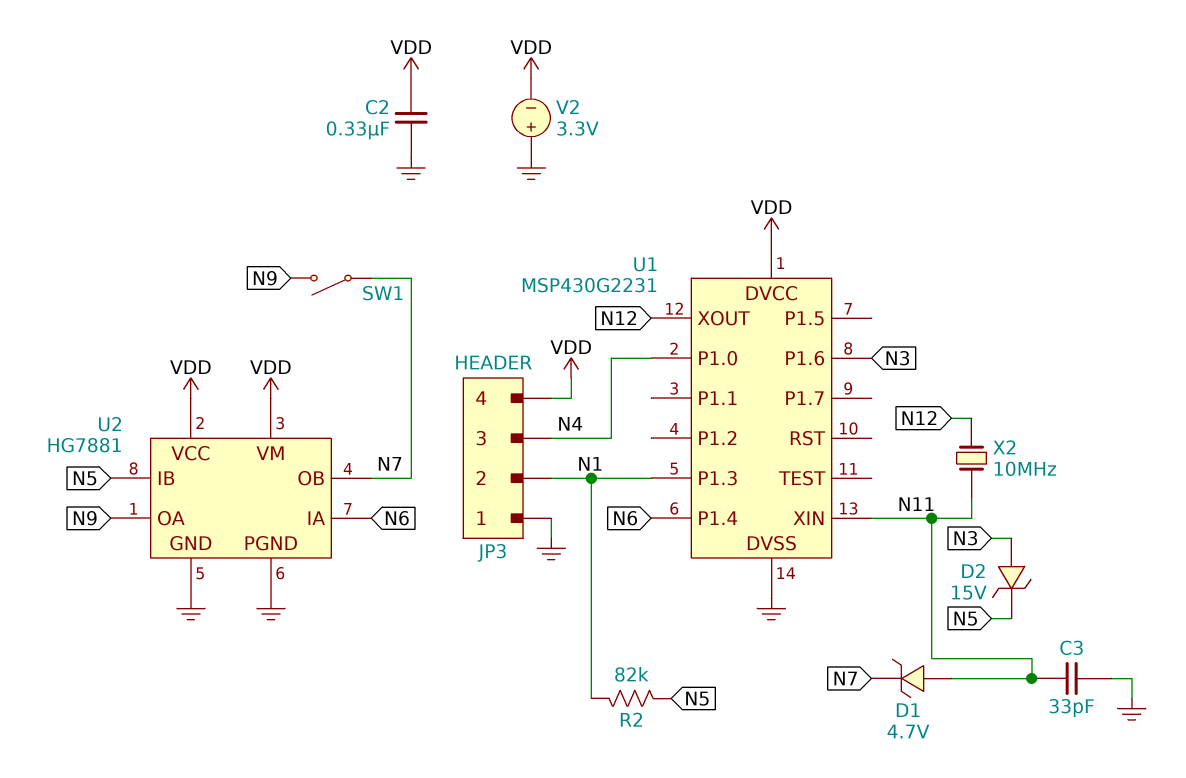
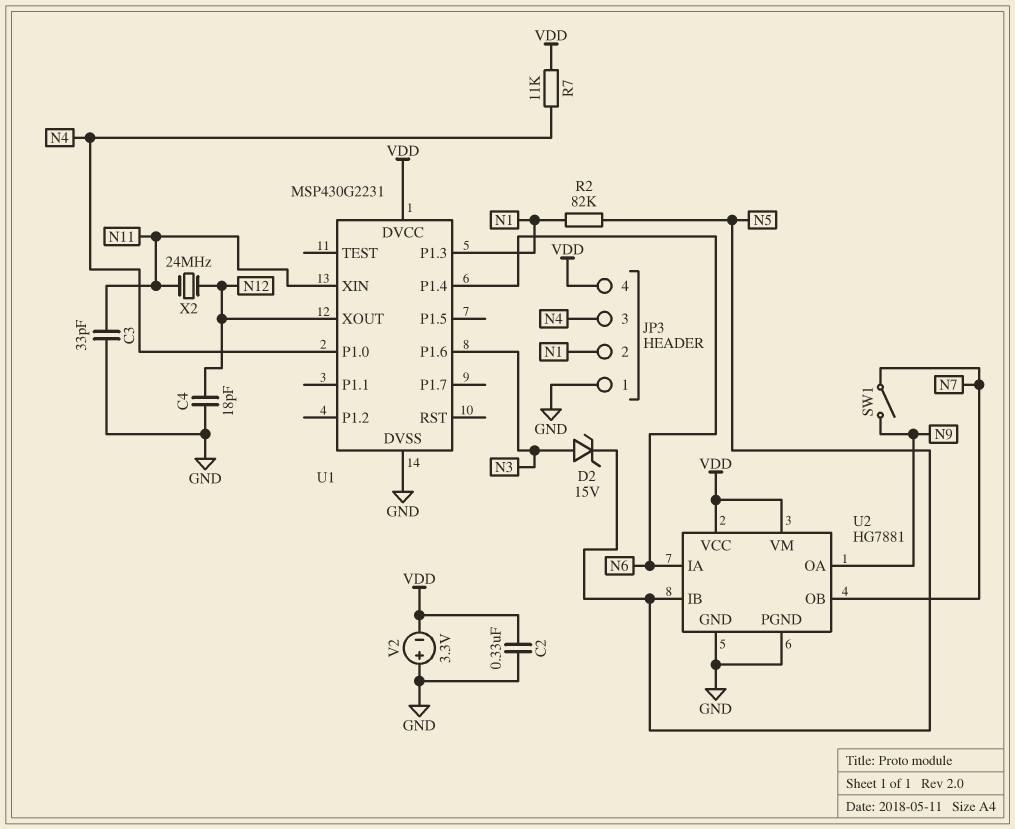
C4: none -> 18pF (GND, N12)
D1: zener 4.7V (A N11, K N7) -> none
R7: none -> 11k (N4, VDD)
X2: 10MHz (N11, N12) -> 24MHz (N11, N12)

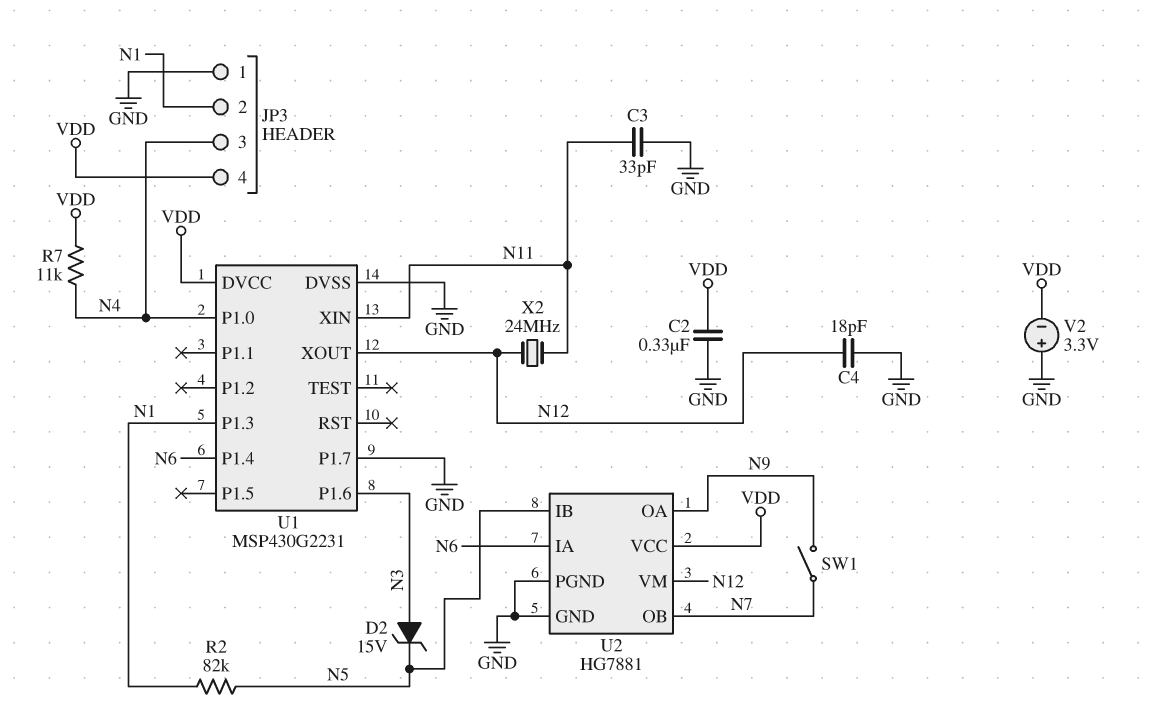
U1 pin P1.7: none -> GND
U2 pin VM: VDD -> N12

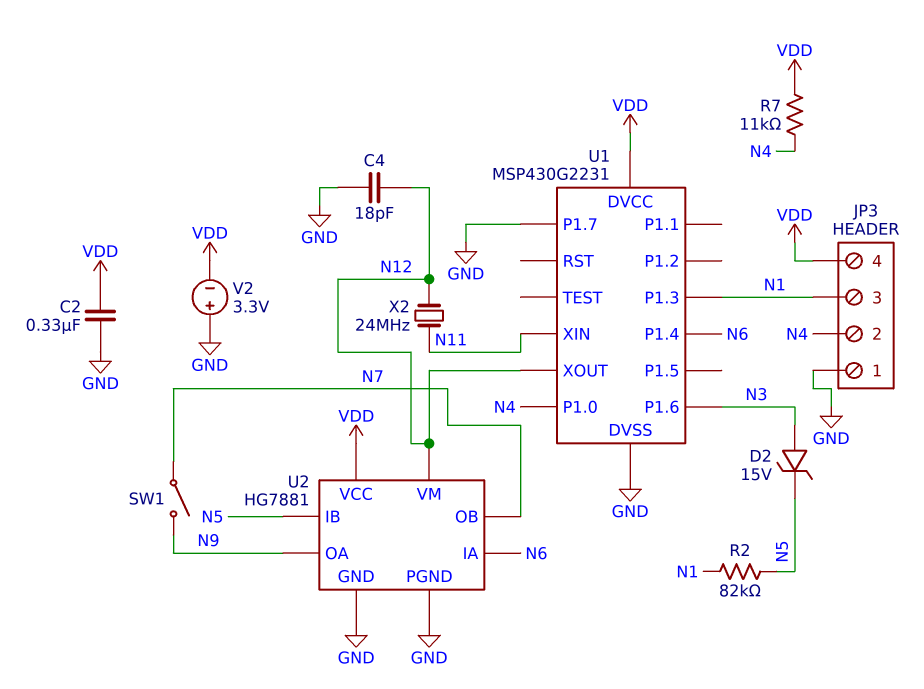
C3: 33pF (GND, N11) -> none
JP3 pin 2: N1 -> N4
JP3 pin 3: N4 -> N1

